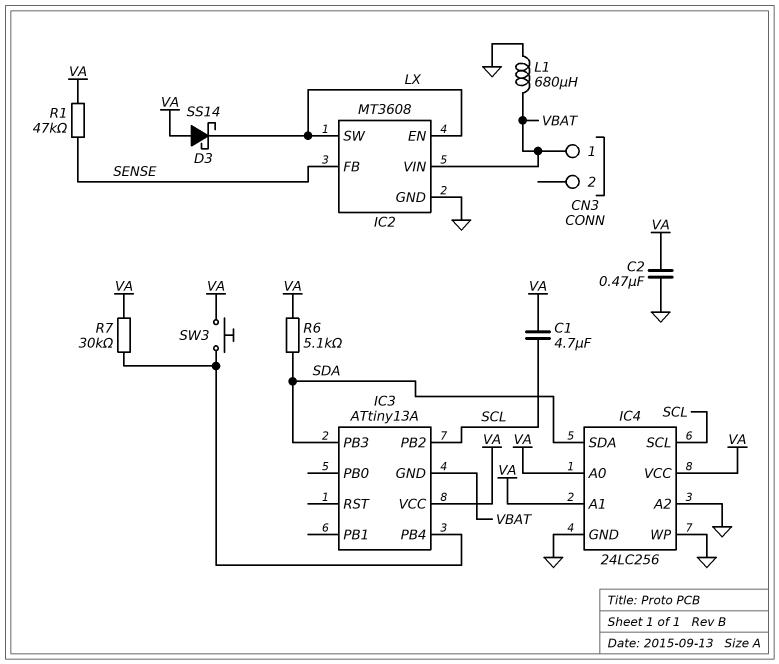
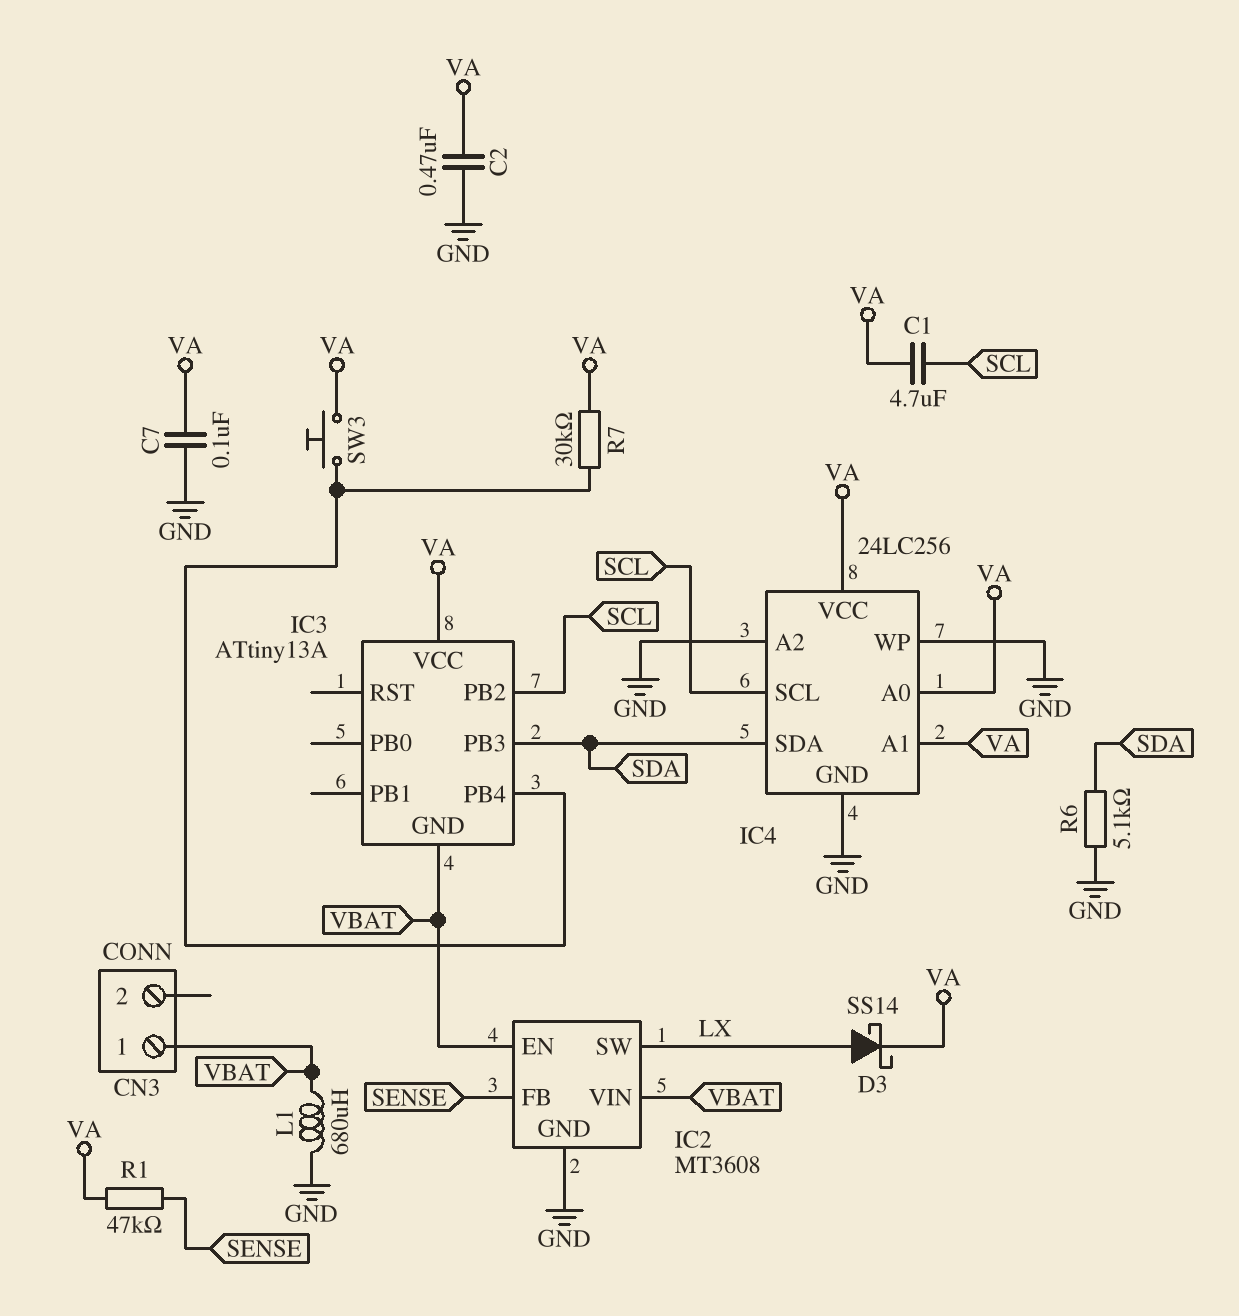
C7: none -> 100nF (GND, VA)
D3: schottky SS14 (A VA, K LX) -> schottky SS14 (A LX, K VA)
IC2 pin EN: LX -> VBAT
R6: 5.1k (SDA, VA) -> 5.1k (GND, SDA)

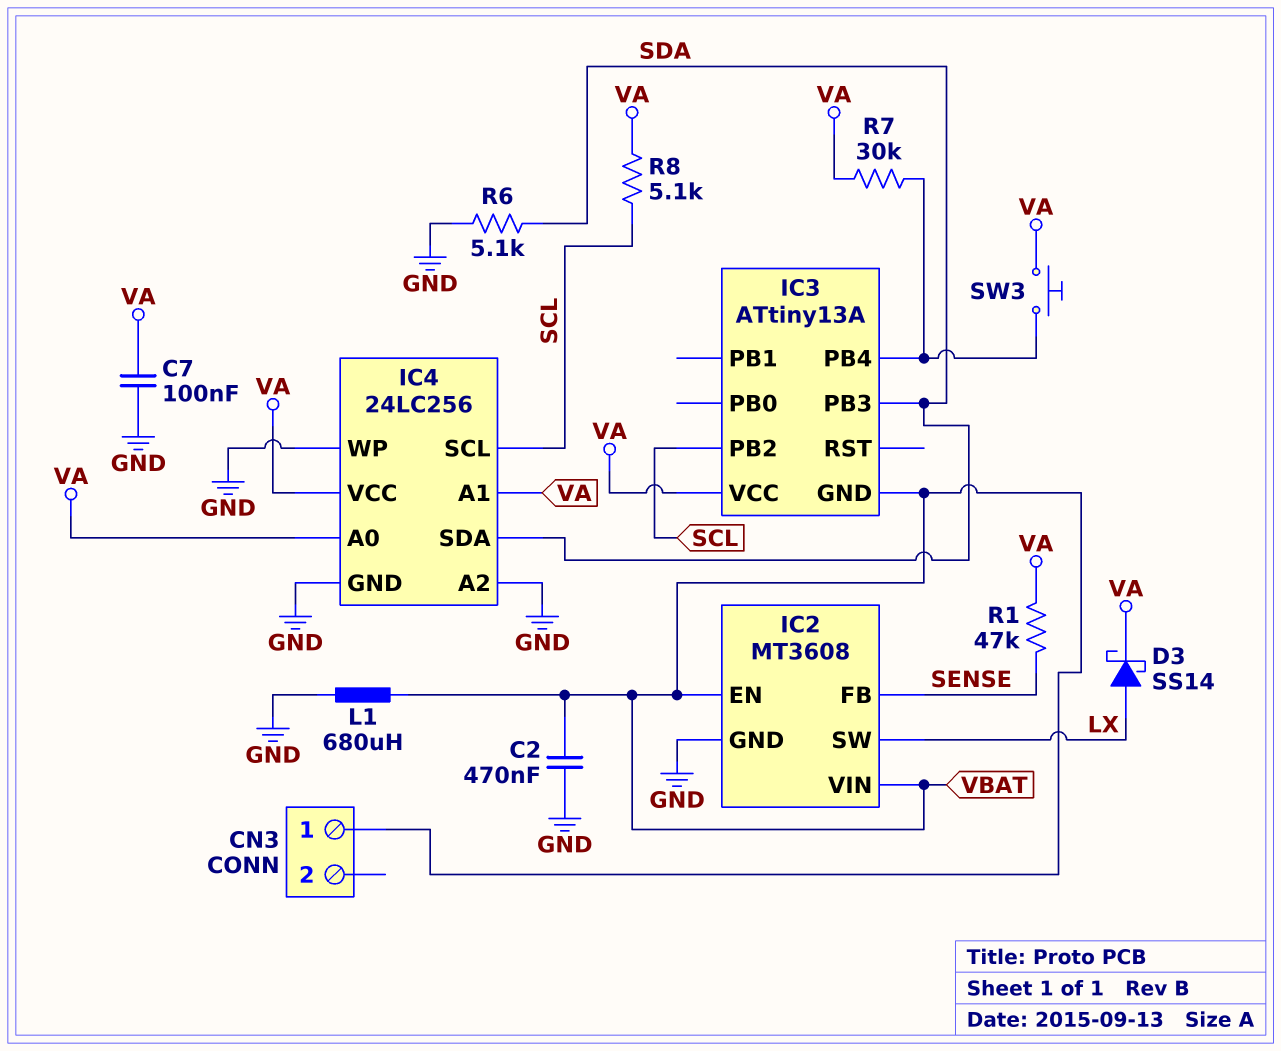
C1: 4.7uF (SCL, VA) -> none
C2: 470nF (GND, VA) -> 470nF (GND, VBAT)
R8: none -> 5.1k (SCL, VA)

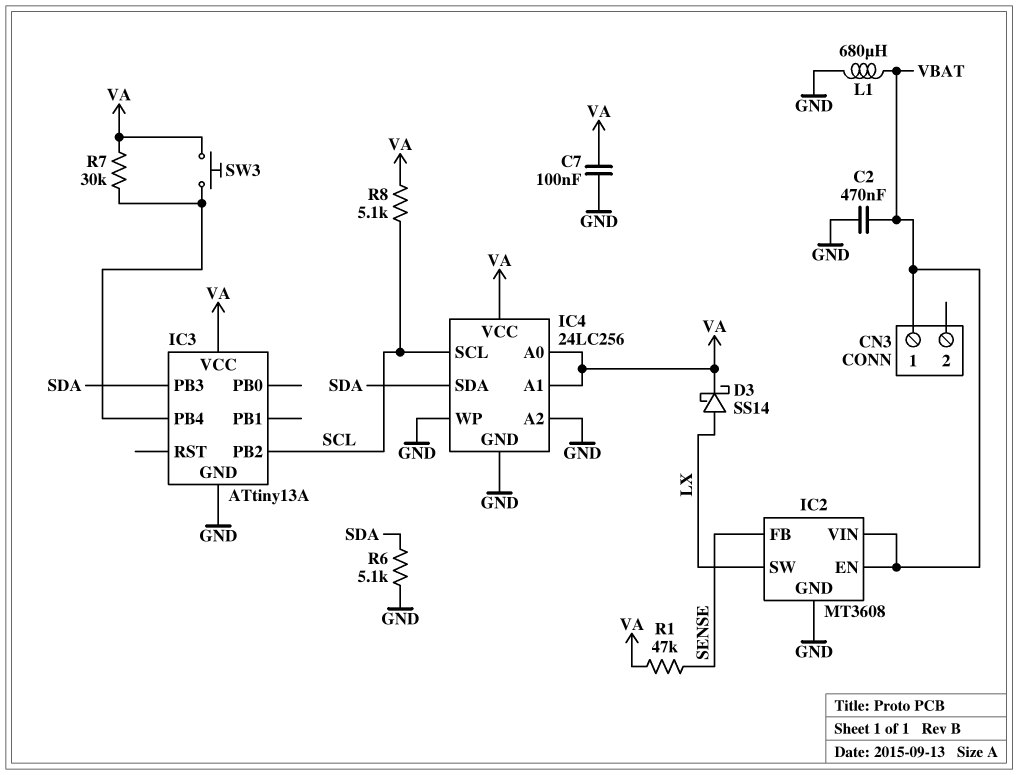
IC3 pin GND: VBAT -> GND

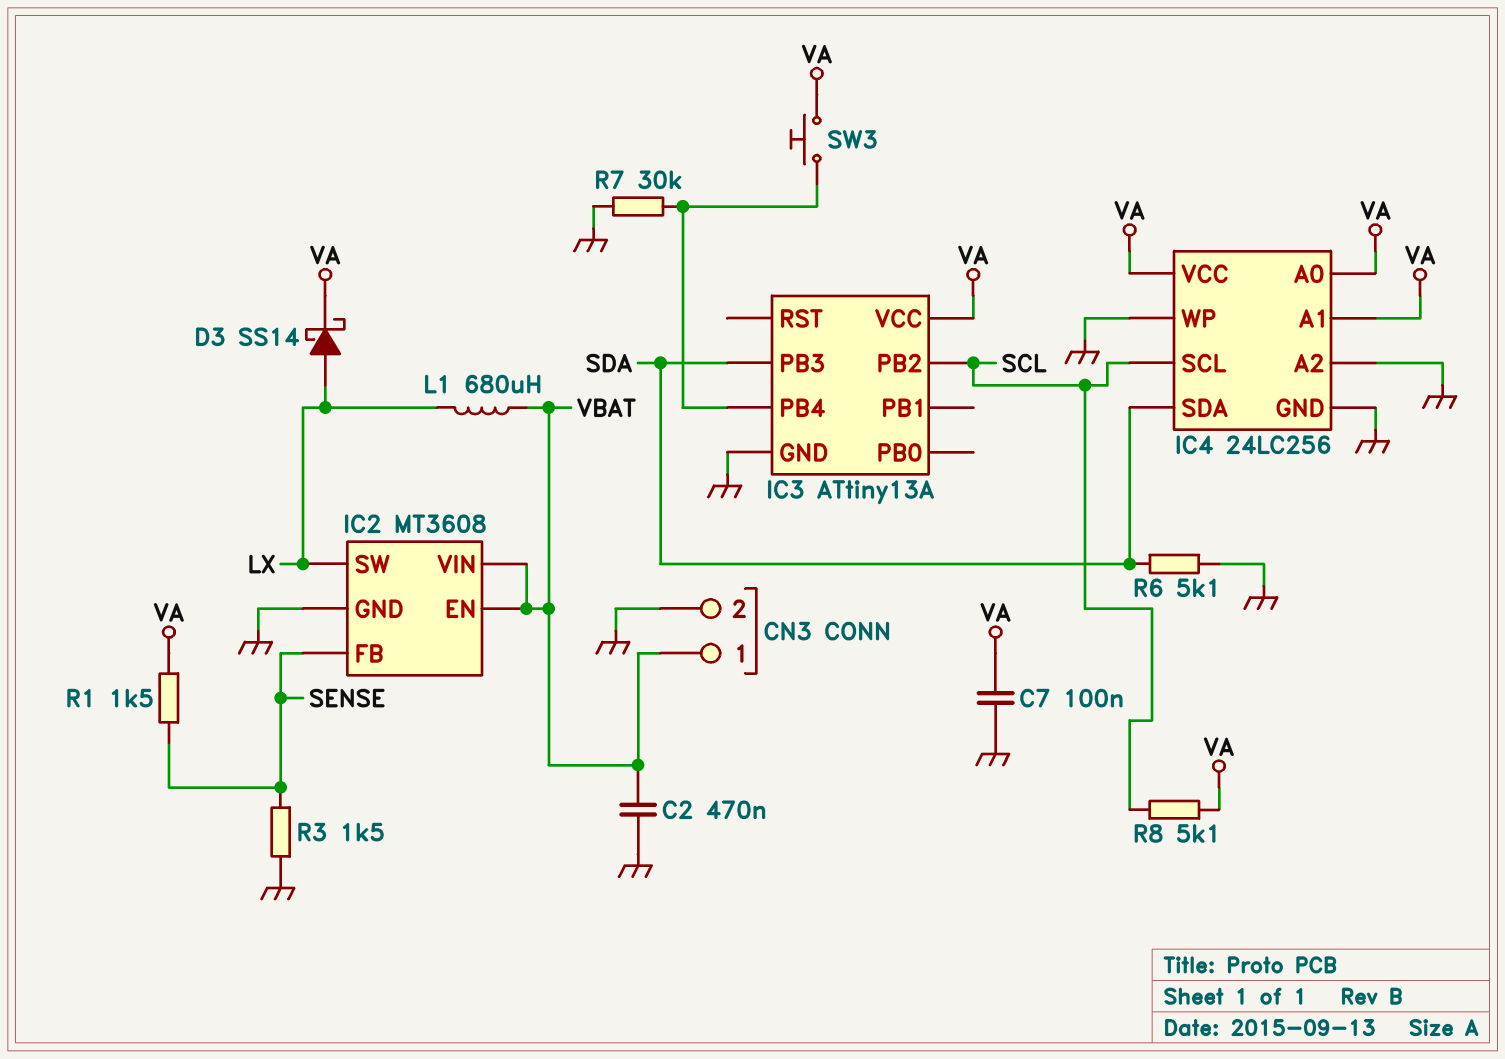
CN3 pin 2: none -> GND
L1: 680uH (GND, VBAT) -> 680uH (LX, VBAT)
R1: 47k (SENSE, VA) -> 1.5k (SENSE, VA)
R3: none -> 1.5k (GND, SENSE)
R7: 30k (IC3/PB4, VA) -> 30k (GND, IC3/PB4)

